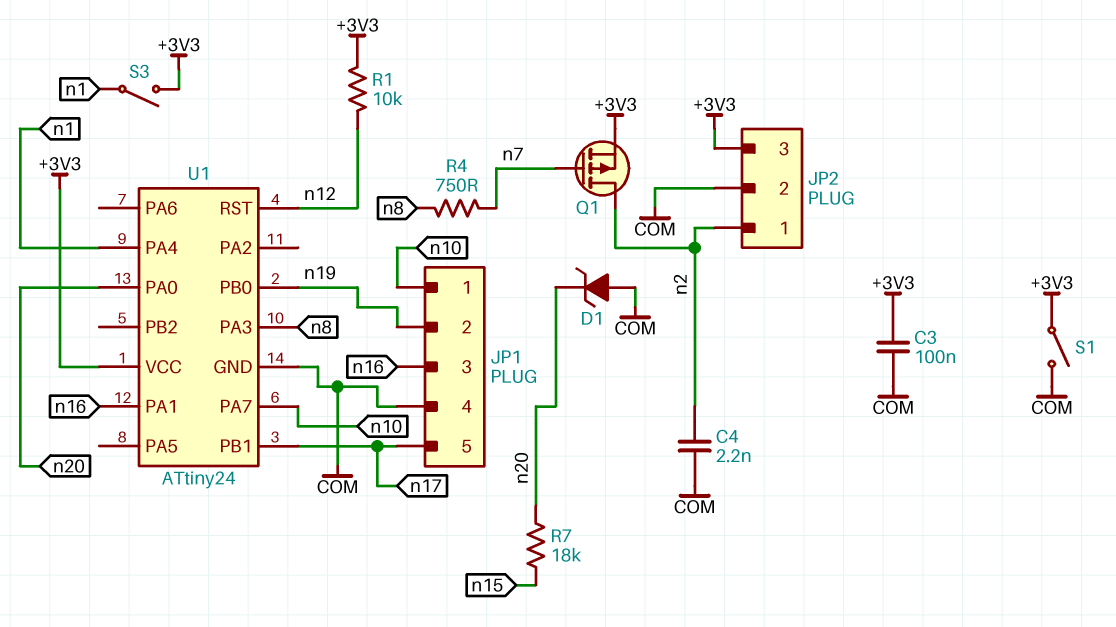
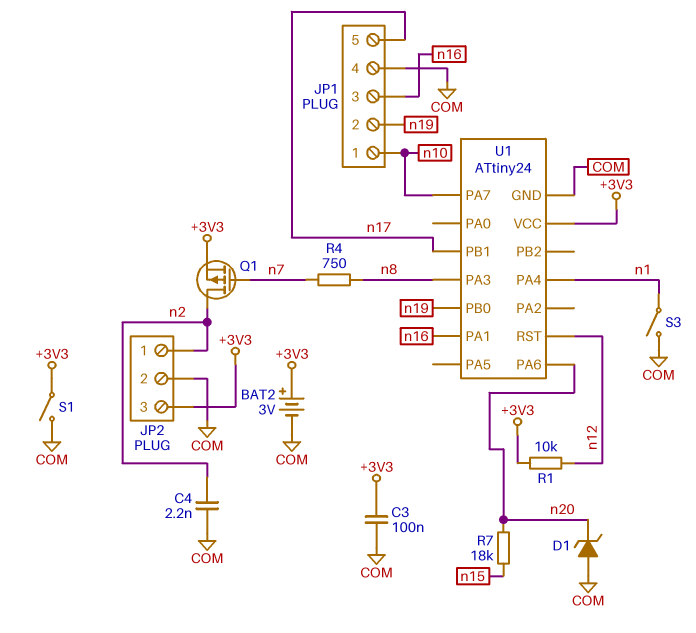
BAT2: none -> 3V (plus +3V3, minus COM)
S3: switch (+3V3, n1) -> switch (COM, n1)
U1 pin PA0: n20 -> none
U1 pin PA6: none -> n20

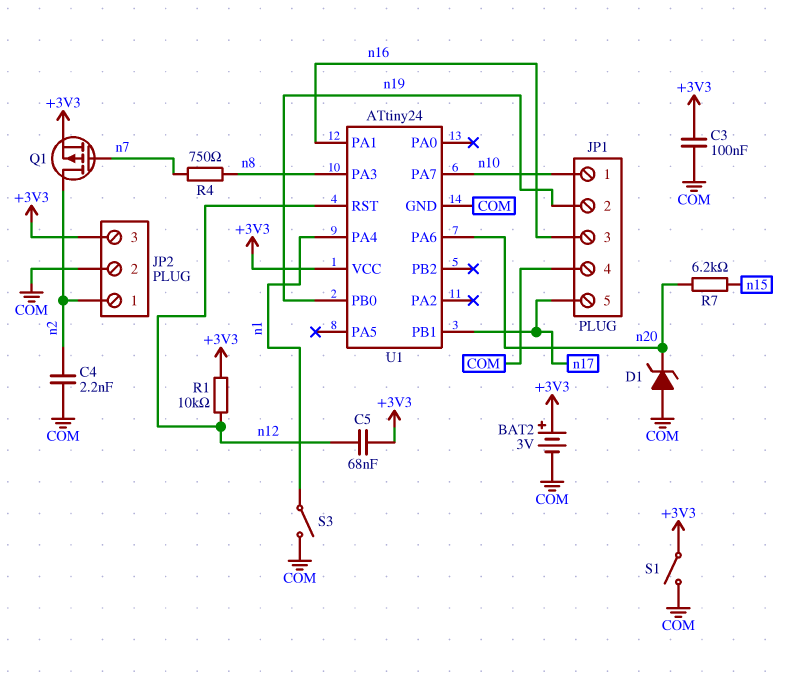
C5: none -> 68nF (+3V3, n12)
R7: 18k (n15, n20) -> 6.2k (n15, n20)

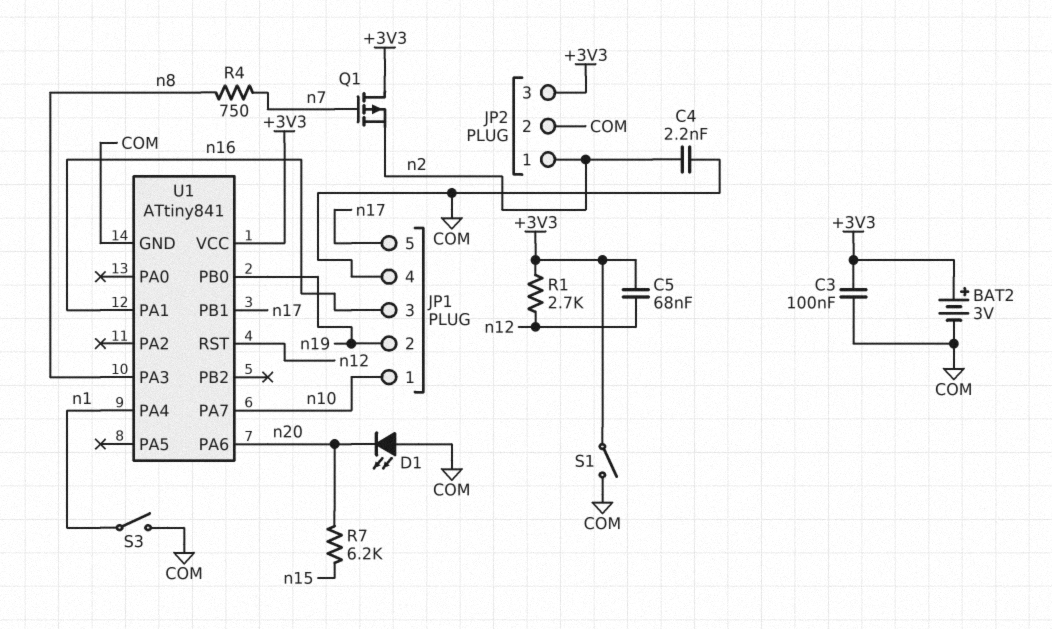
D1: zener (A COM, K n20) -> LED (A COM, K n20)
Q1: PMOS (G n7, D n2, S +3V3) -> PMOS (G n7, D +3V3, S n2)
R1: 10k (+3V3, n12) -> 2.7k (+3V3, n12)
U1: ATtiny24 -> ATtiny841

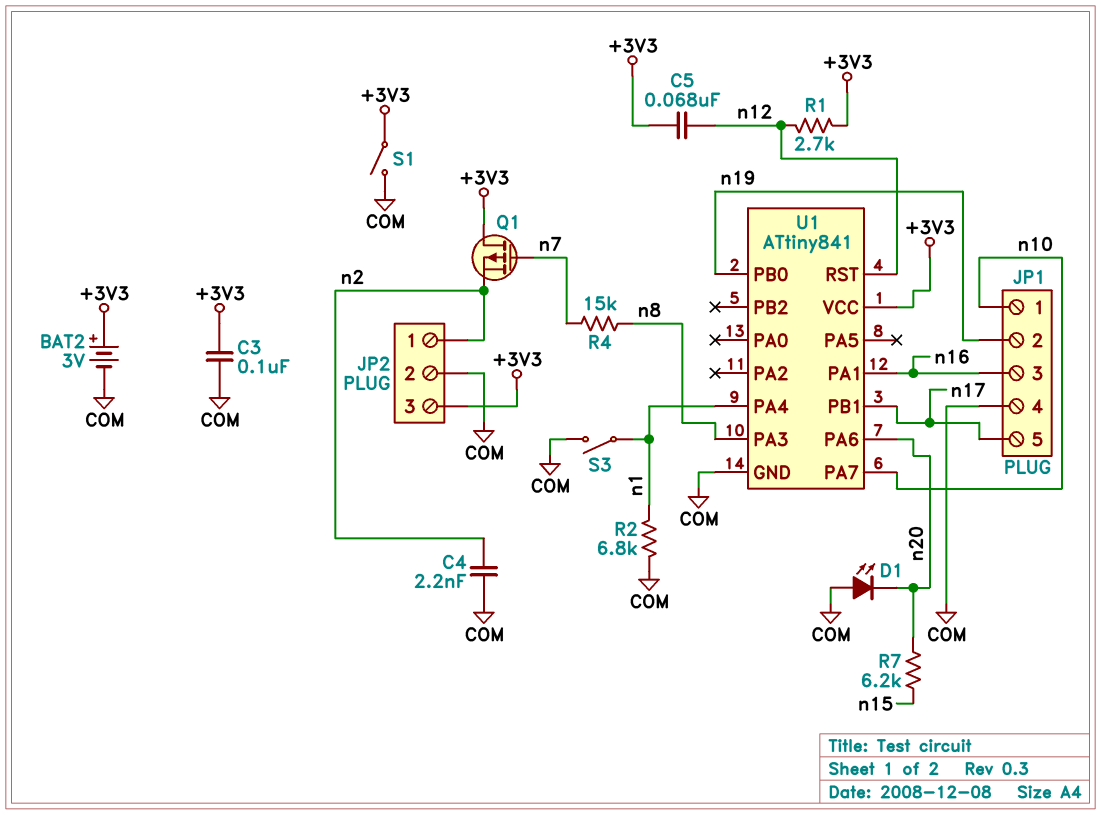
R2: none -> 6.8k (COM, n1)
R4: 750 (n7, n8) -> 15k (n7, n8)

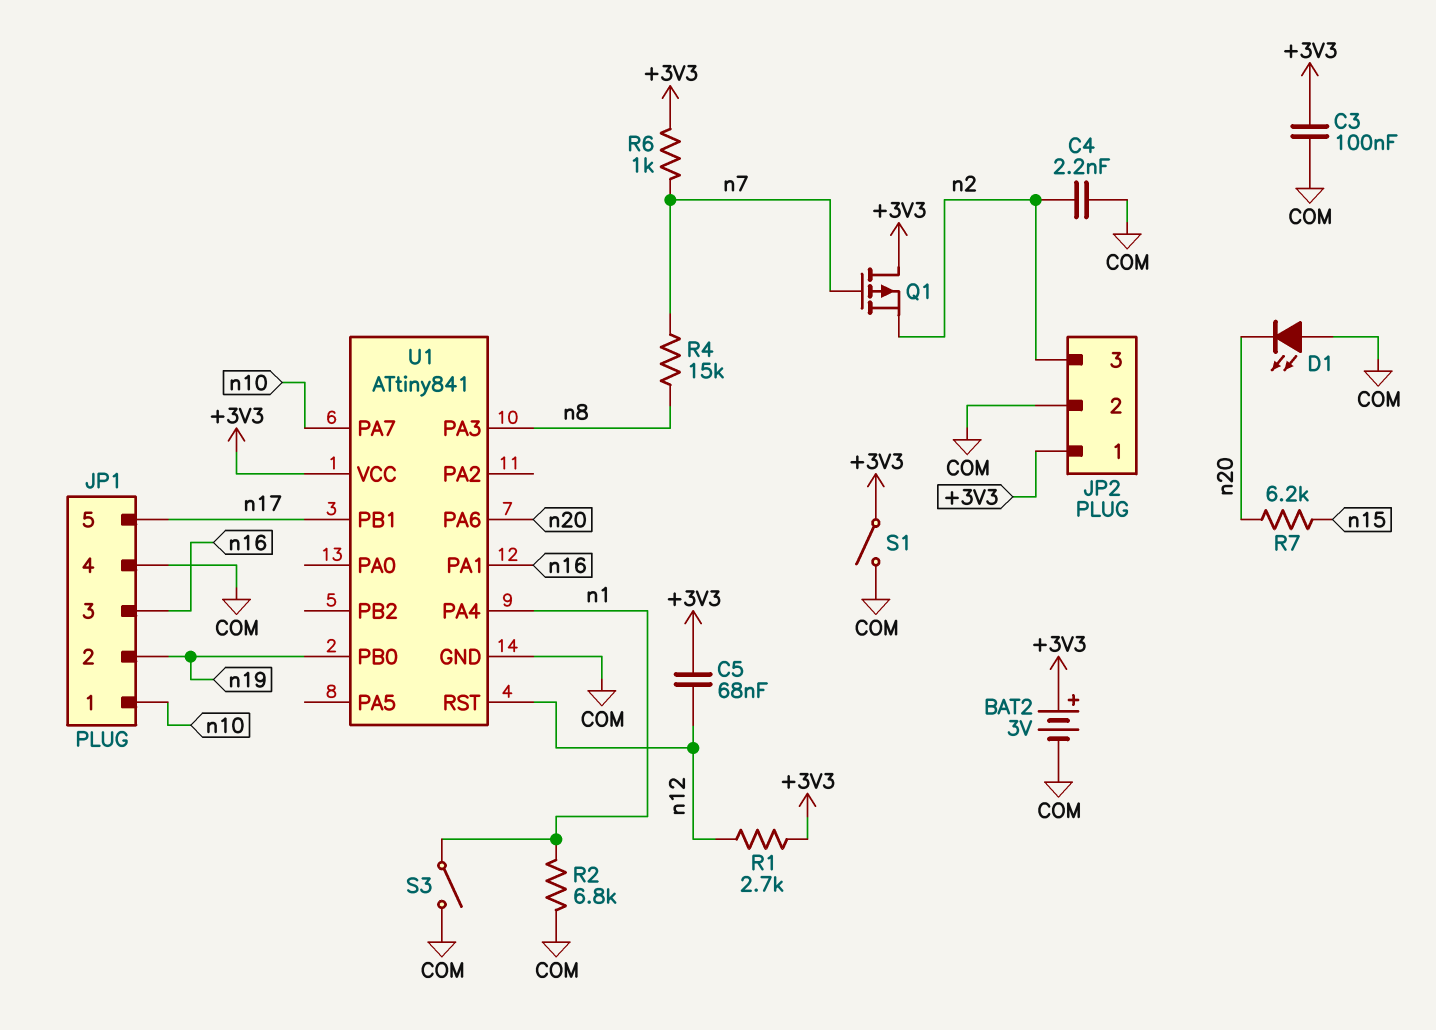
JP2 pin 1: n2 -> +3V3
JP2 pin 3: +3V3 -> n2
R6: none -> 1k (+3V3, n7)

